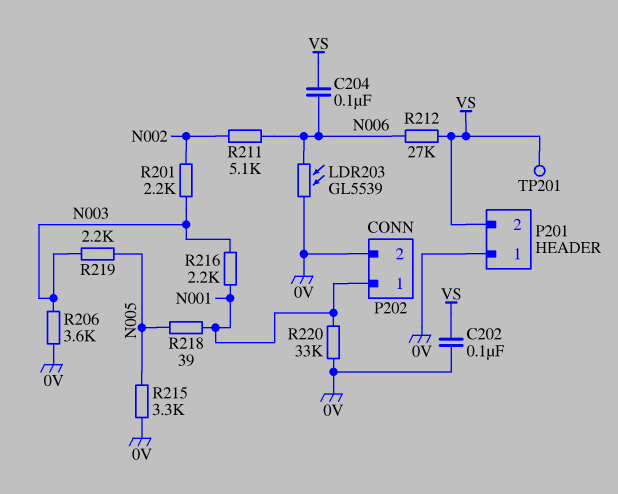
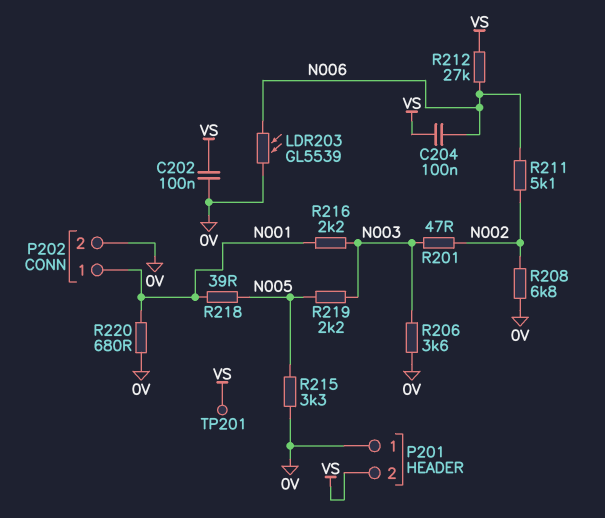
R201: 2.2k (N002, N003) -> 47 (N002, N003)
R208: none -> 6.8k (0V, N002)
R220: 33k (0V, N001) -> 680 (0V, N001)

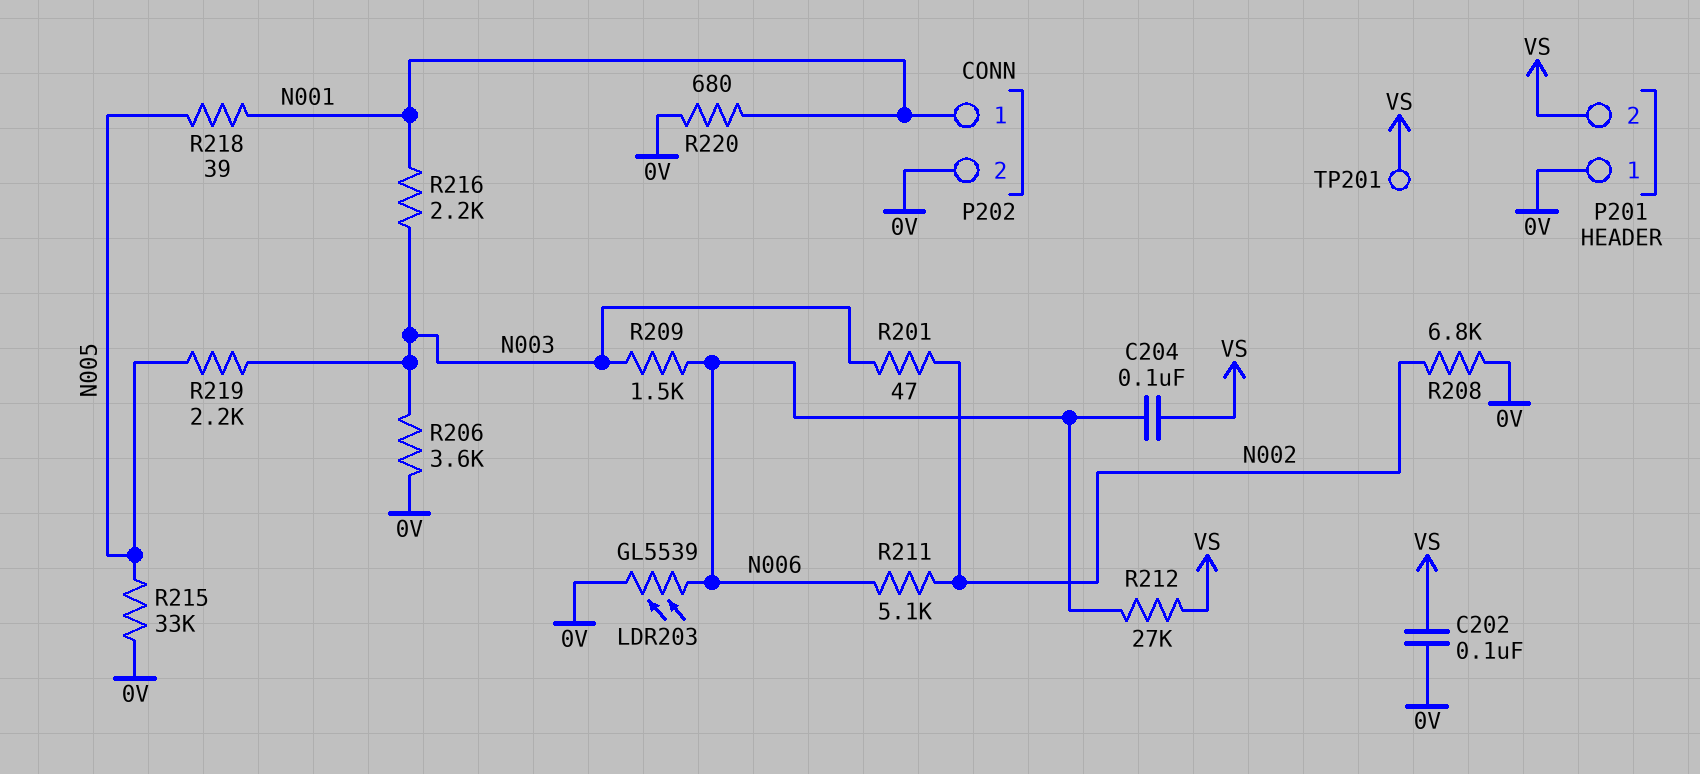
R209: none -> 1.5k (N003, N006)
R215: 3.3k (0V, N005) -> 33k (0V, N005)

